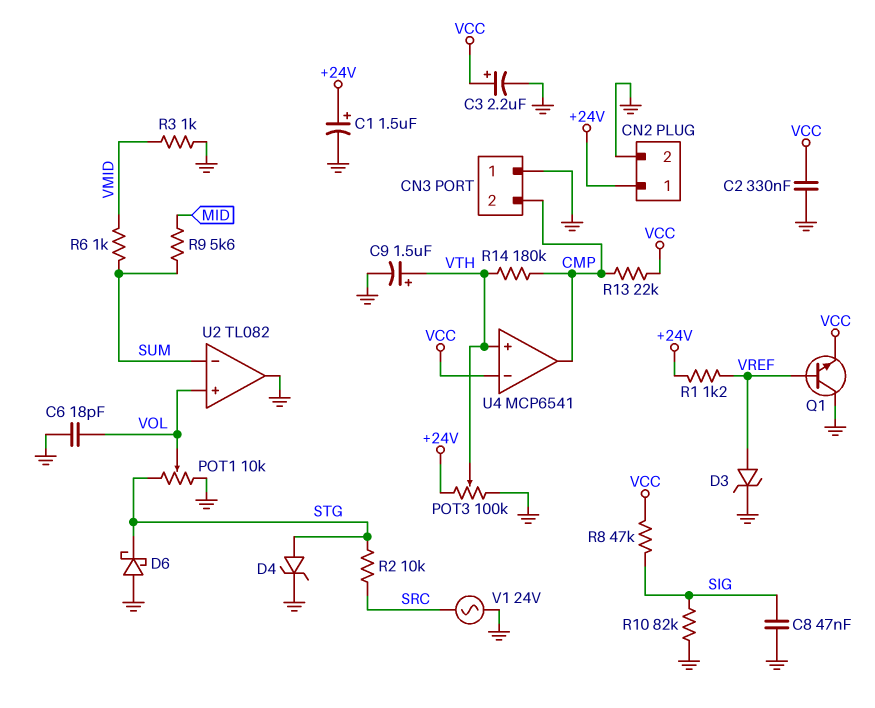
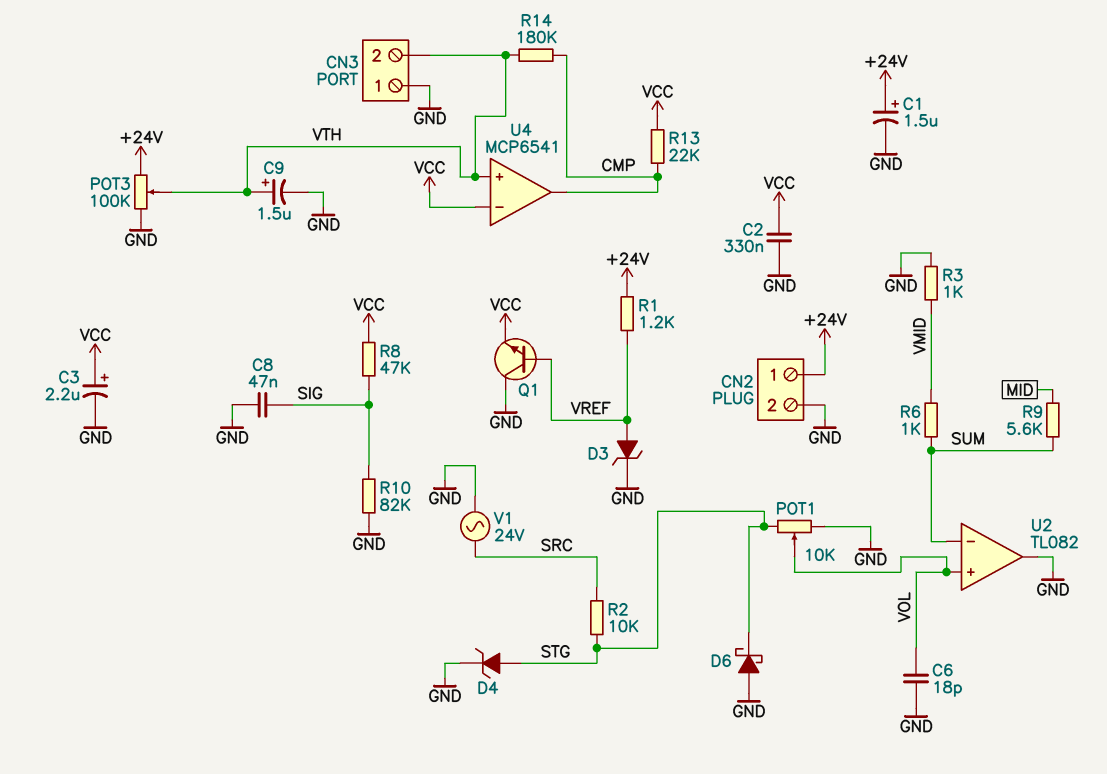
CN3 pin 2: CMP -> VTH

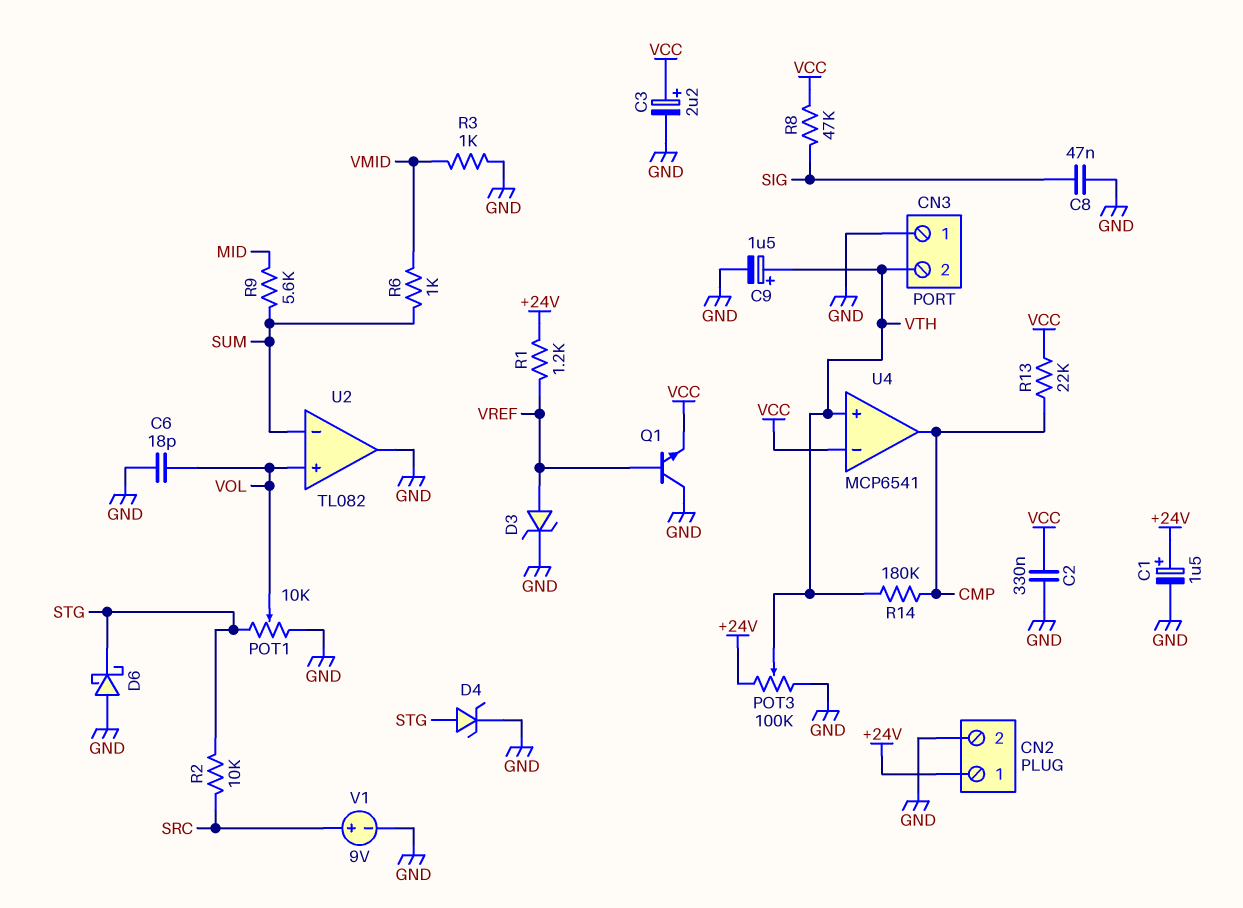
R10: 82k (GND, SIG) -> none
V1: AC 24V (GND, SRC) -> 9V (plus SRC, minus GND)

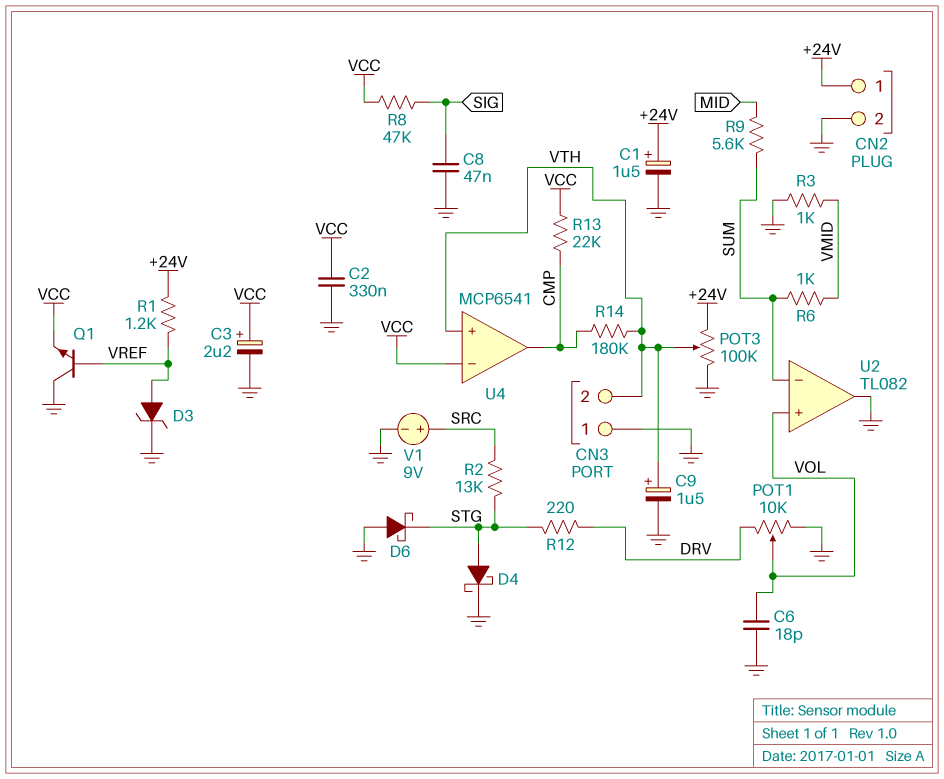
D4: zener (A STG, K GND) -> schottky (A STG, K GND)
POT1: 10k (GND, STG, wiper VOL) -> 10k (DRV, GND, wiper VOL)
R2: 10k (SRC, STG) -> 13k (SRC, STG)
R12: none -> 220 (DRV, STG)

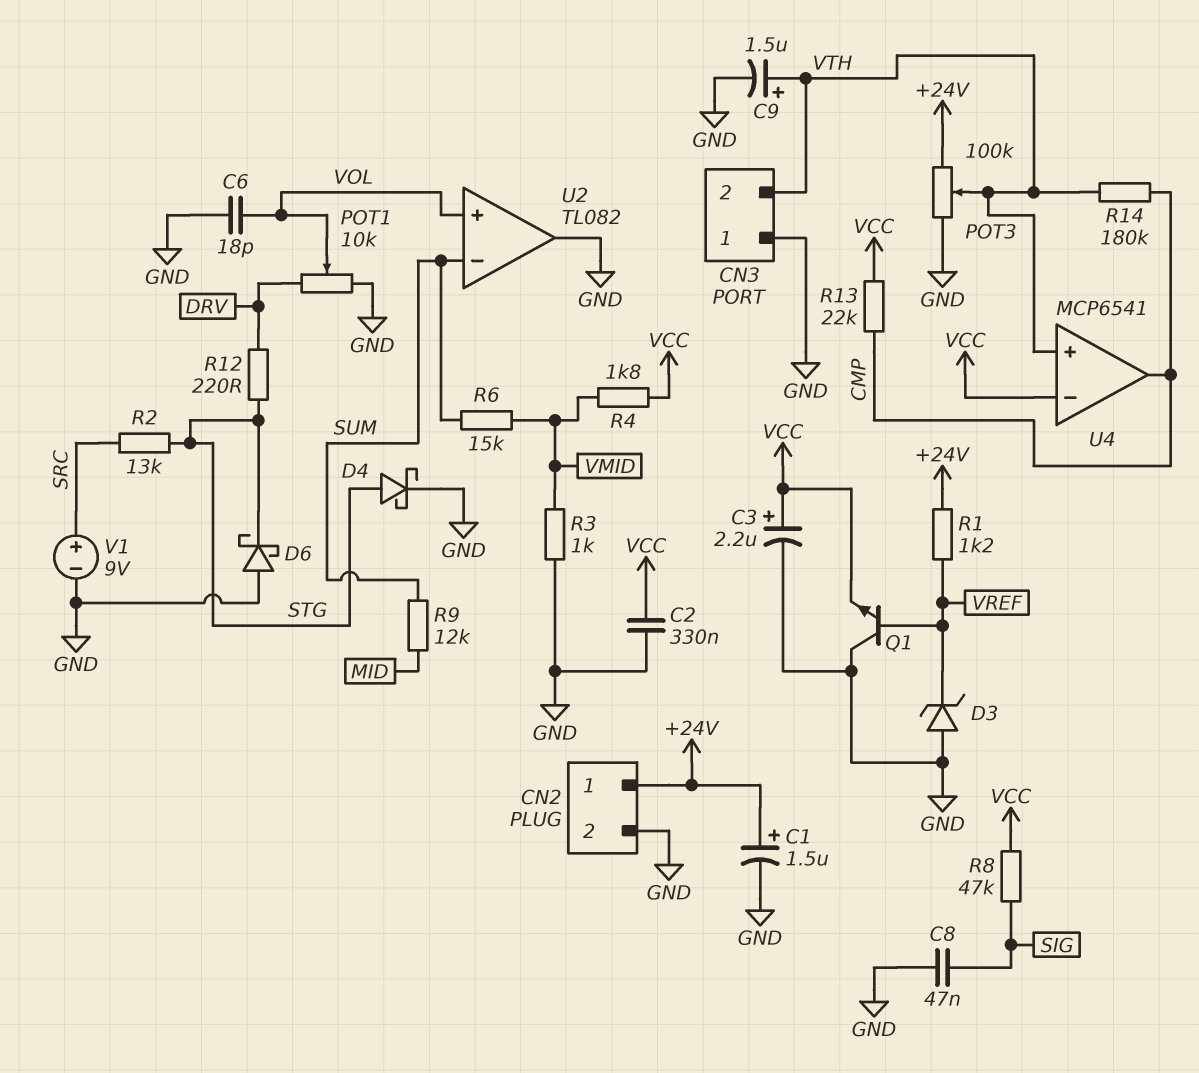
D3: zener (A VREF, K GND) -> zener (A GND, K VREF)
R4: none -> 1.8k (VCC, VMID)
R6: 1k (SUM, VMID) -> 15k (SUM, VMID)
R9: 5.6k (MID, SUM) -> 12k (MID, SUM)

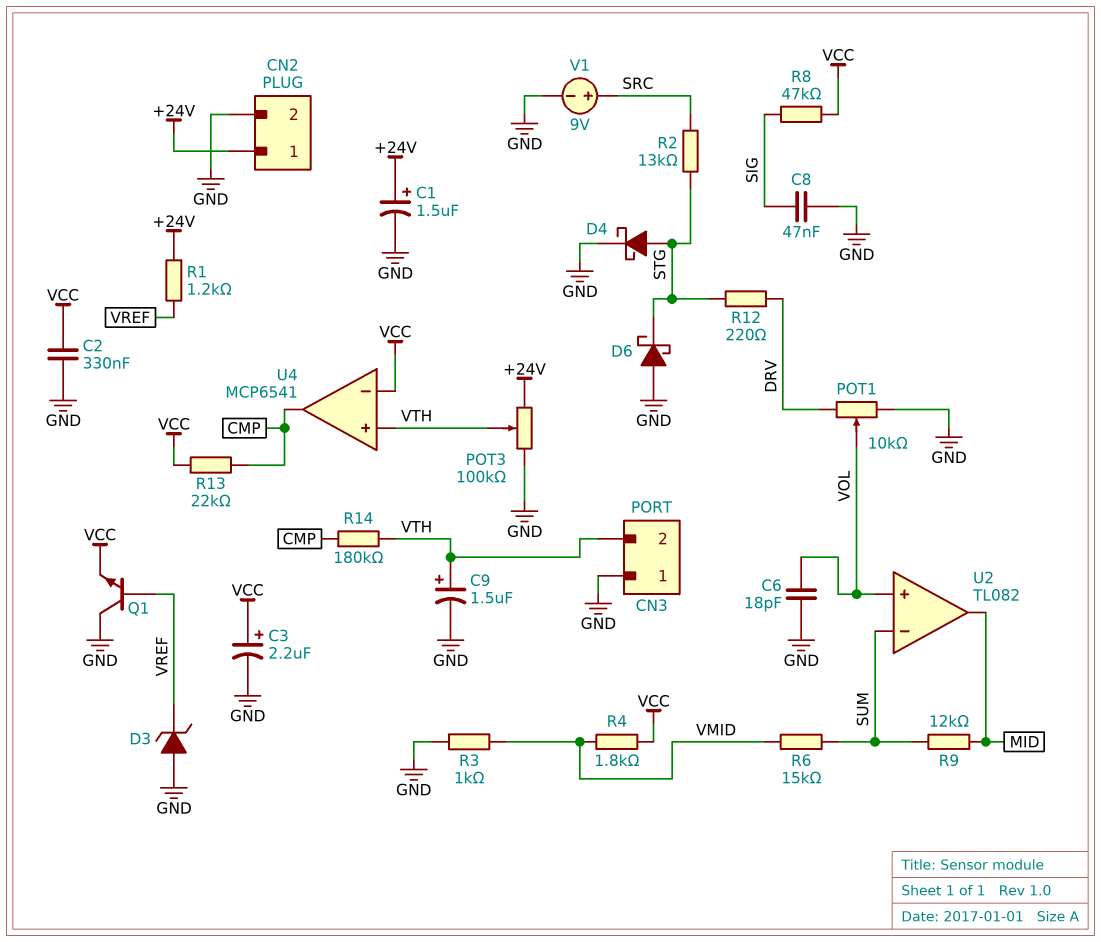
U2 pin out: GND -> MID

